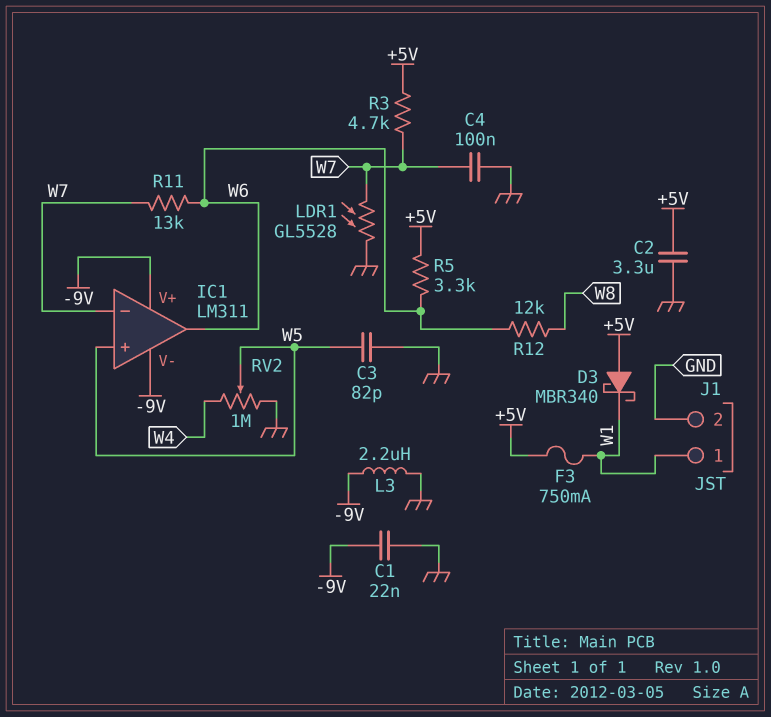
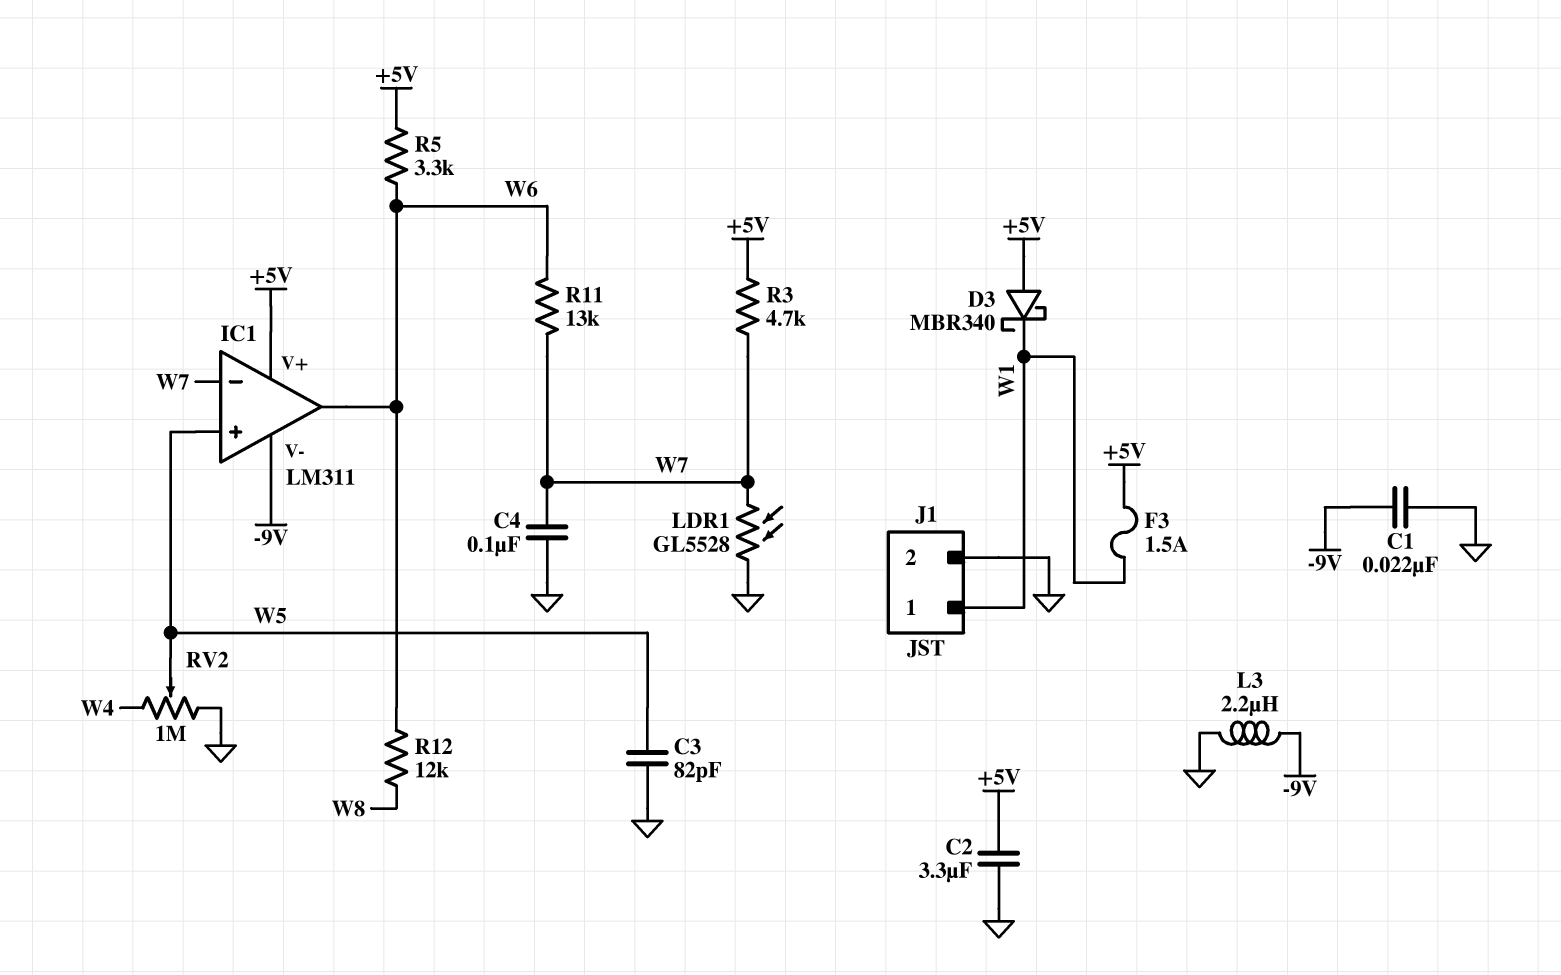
F3: 750mA (+5V, W1) -> 1.5A (+5V, W1)
IC1 pin V+: -9V -> +5V

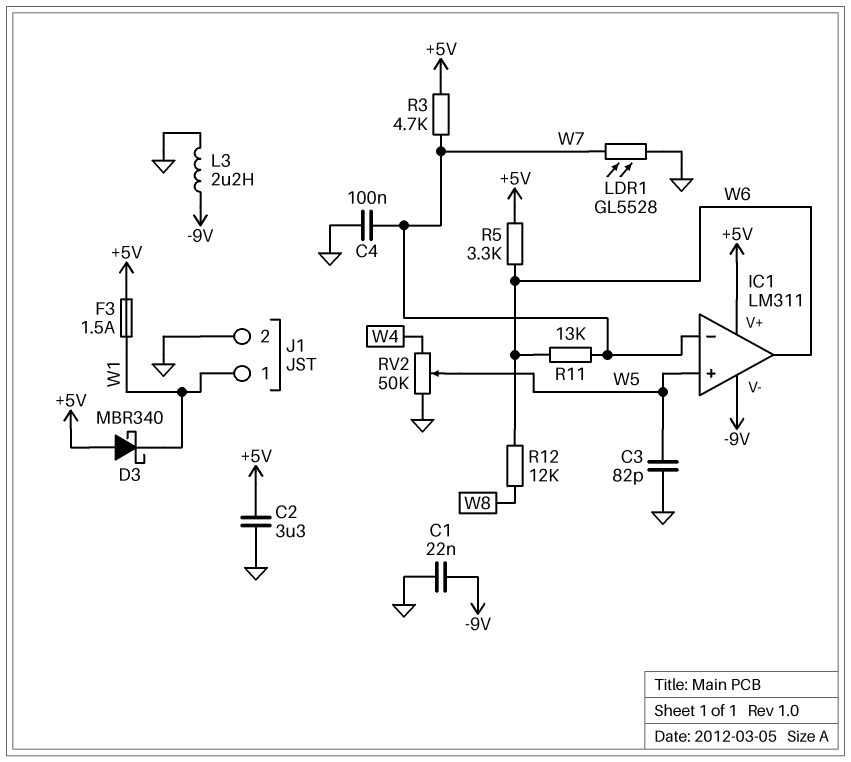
RV2: 1M (GND, W4, wiper W5) -> 50k (GND, W4, wiper W5)

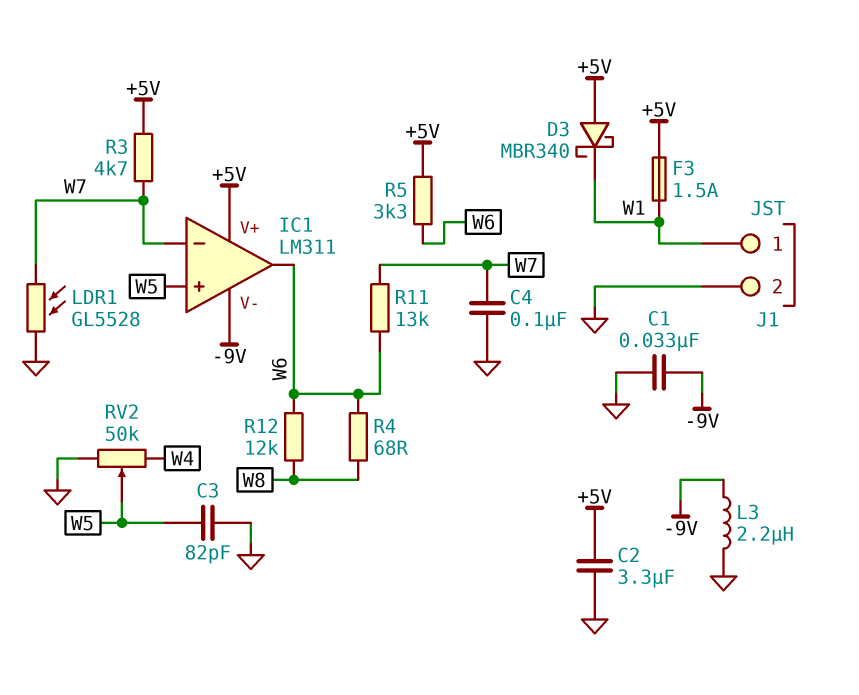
C1: 22nF (-9V, GND) -> 33nF (-9V, GND)
R4: none -> 68 (W6, W8)

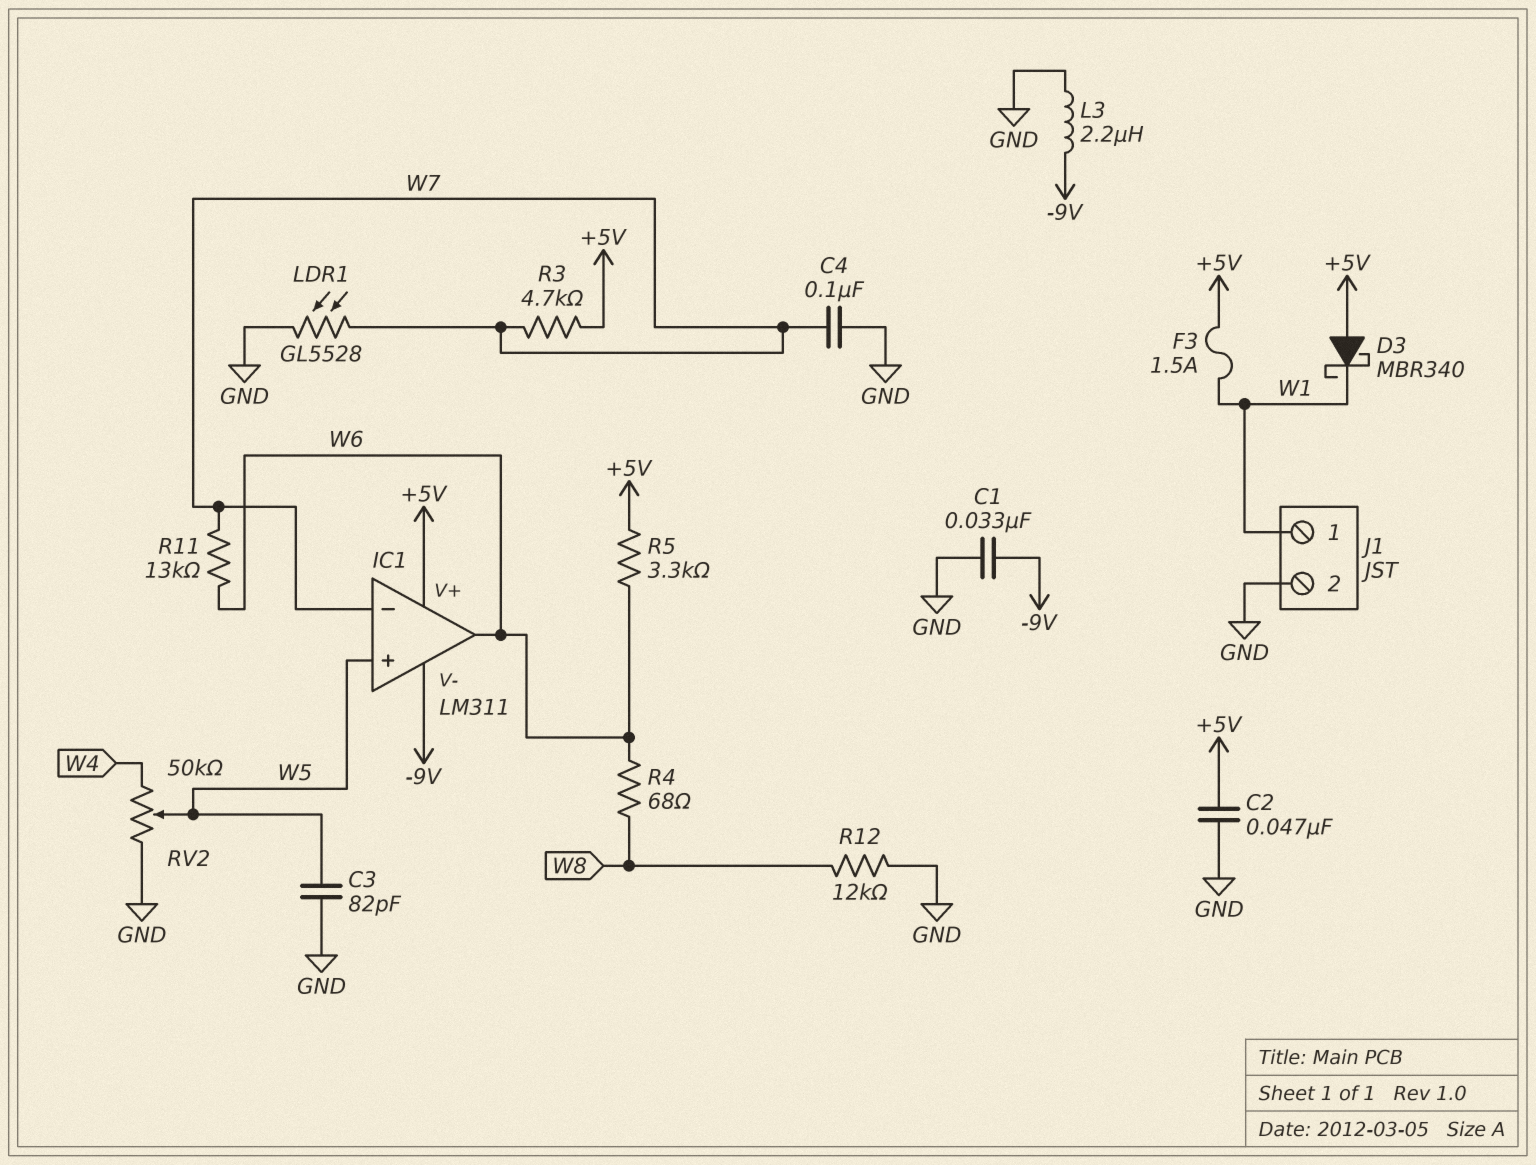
C2: 3.3uF (+5V, GND) -> 47nF (+5V, GND)
R12: 12k (W6, W8) -> 12k (GND, W8)

